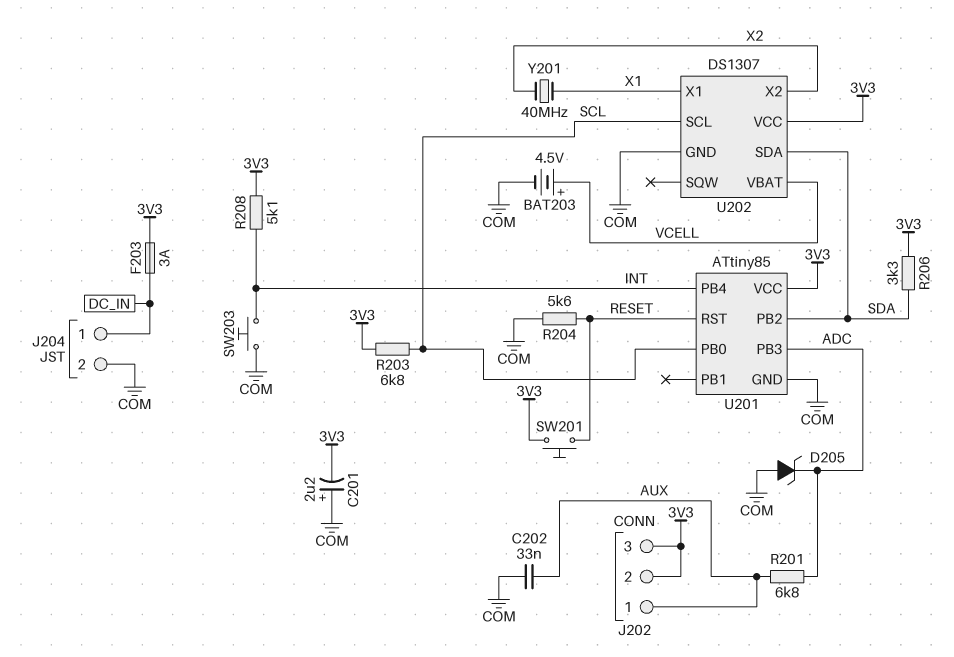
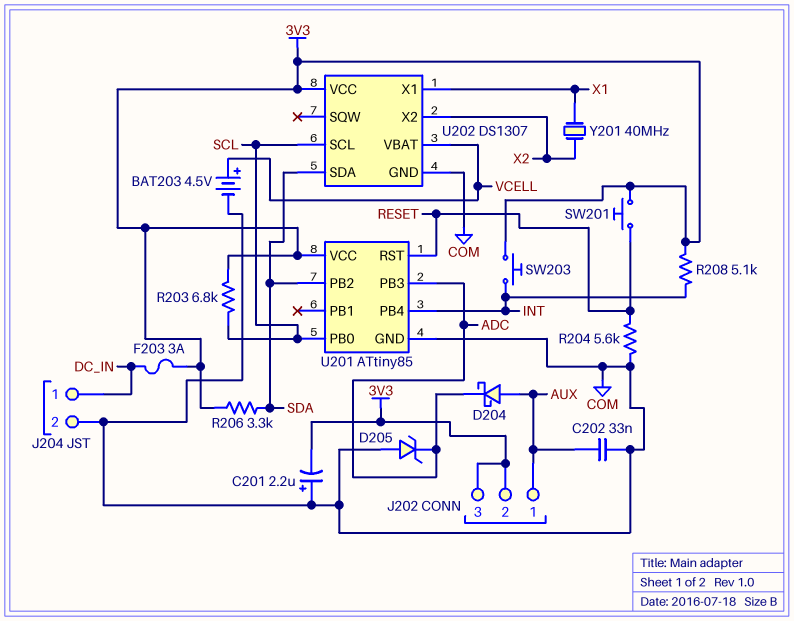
D204: none -> schottky (A AUX, K ADC)
R201: 6.8k (ADC, AUX) -> none
SW203: button (COM, INT) -> button (3V3, INT)

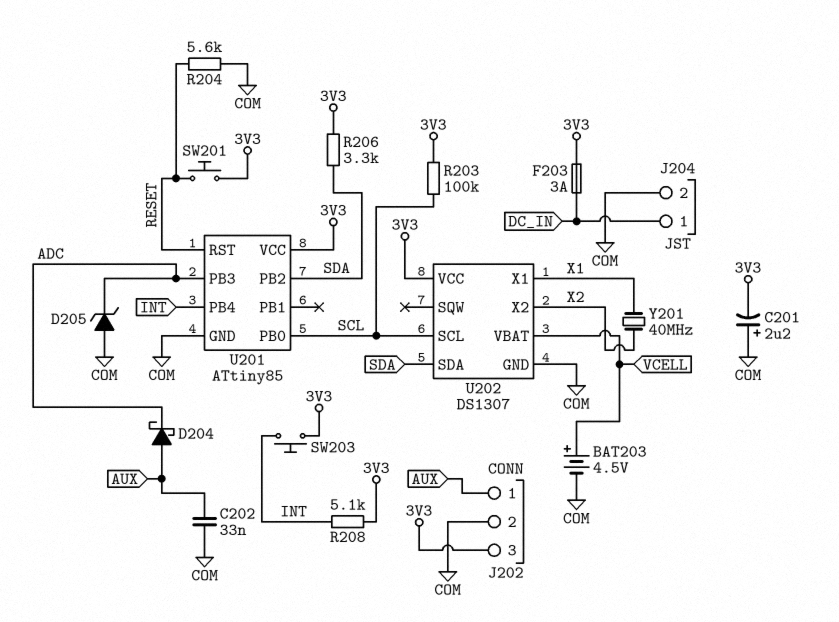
J202 pin 2: 3V3 -> COM
R203: 6.8k (3V3, SCL) -> 100k (3V3, SCL)

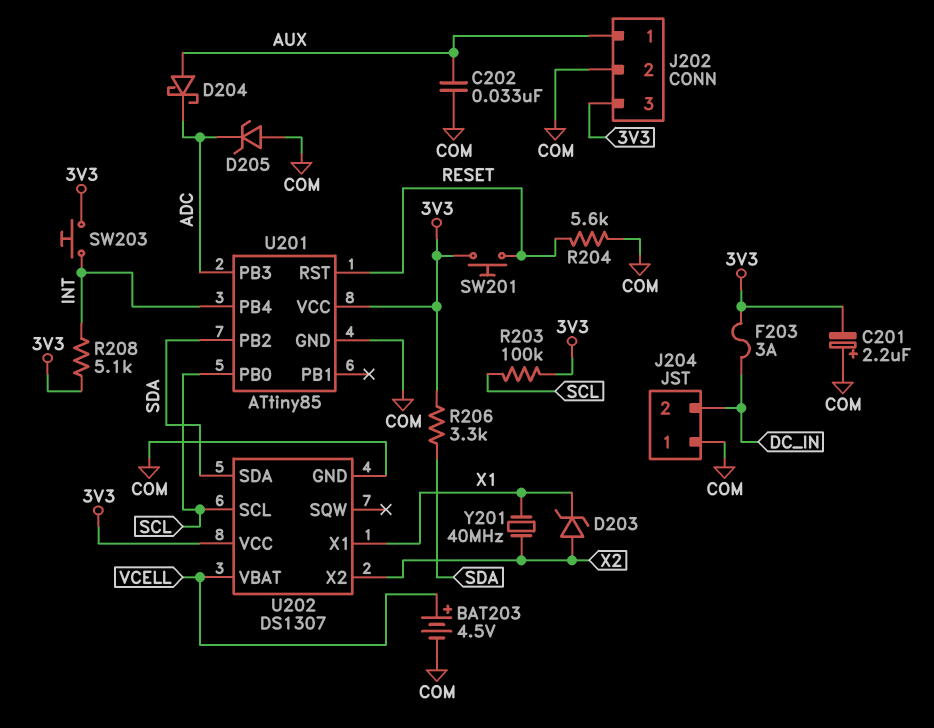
D203: none -> zener (A X2, K X1)
J204 pin 1: DC_IN -> COM
J204 pin 2: COM -> DC_IN

